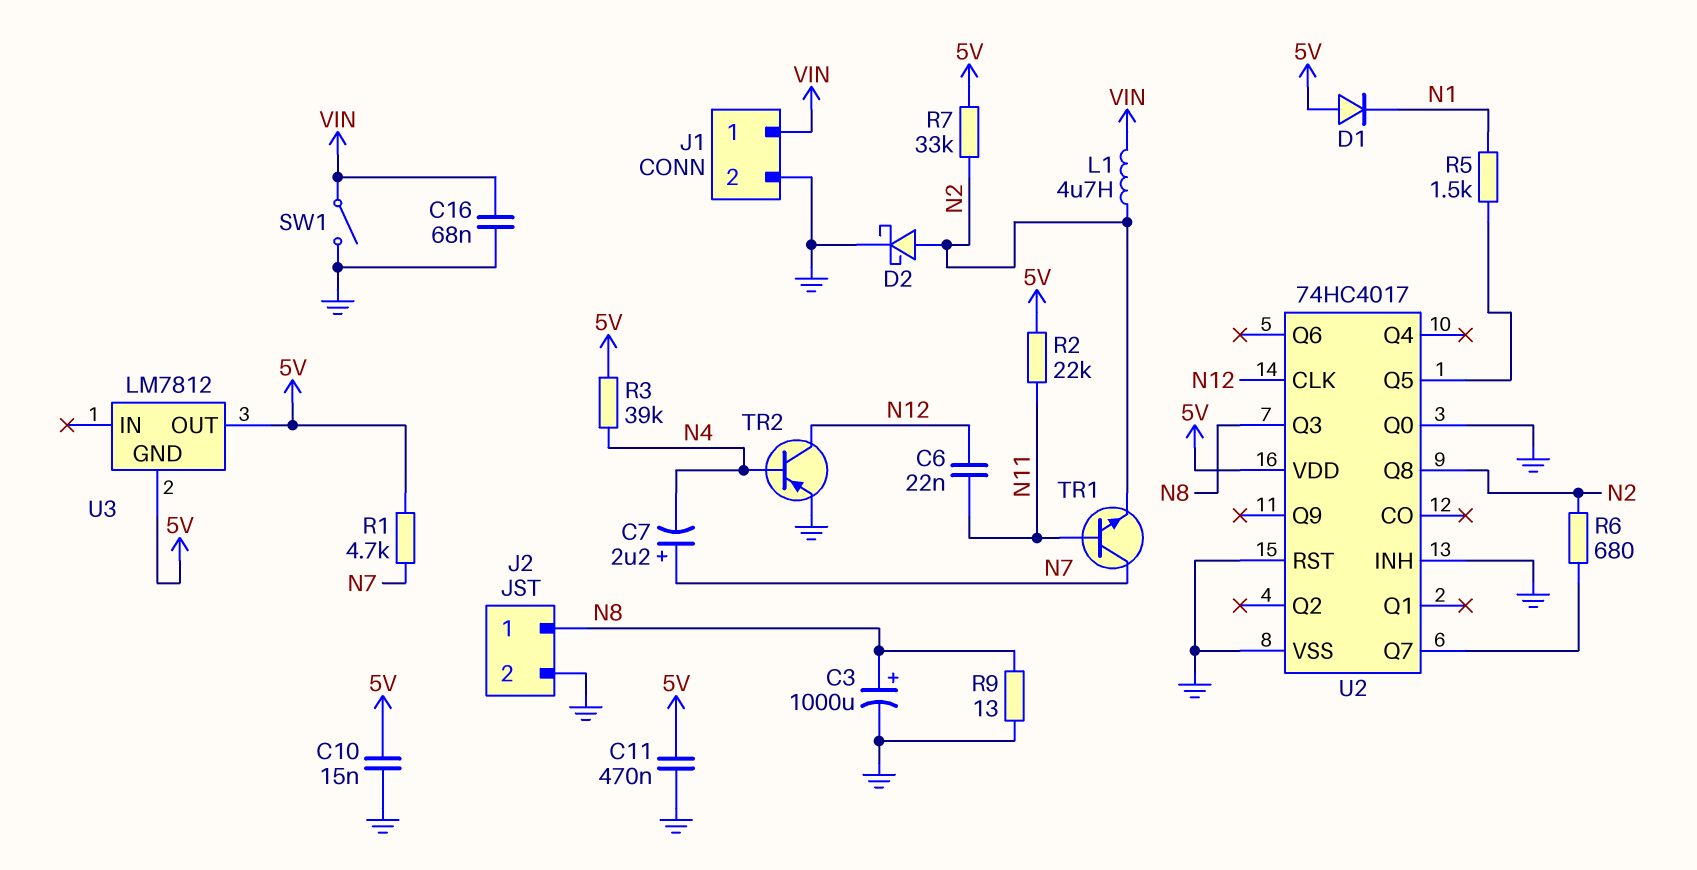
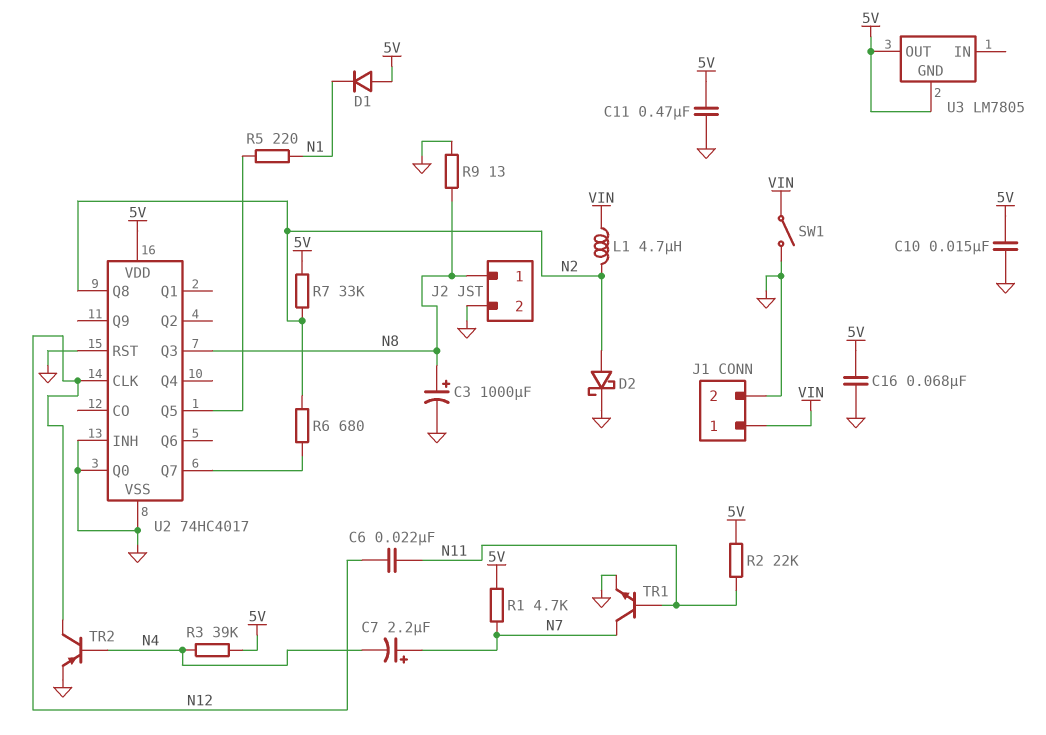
C16: 68nF (GND, VIN) -> 68nF (5V, GND)
R5: 1.5k (N1, U2/Q5) -> 220 (N1, U2/Q5)
TR1: NPN (B N11, C N7, E N2) -> NPN (B N11, C N7, E GND)
U3: LM7812 -> LM7805

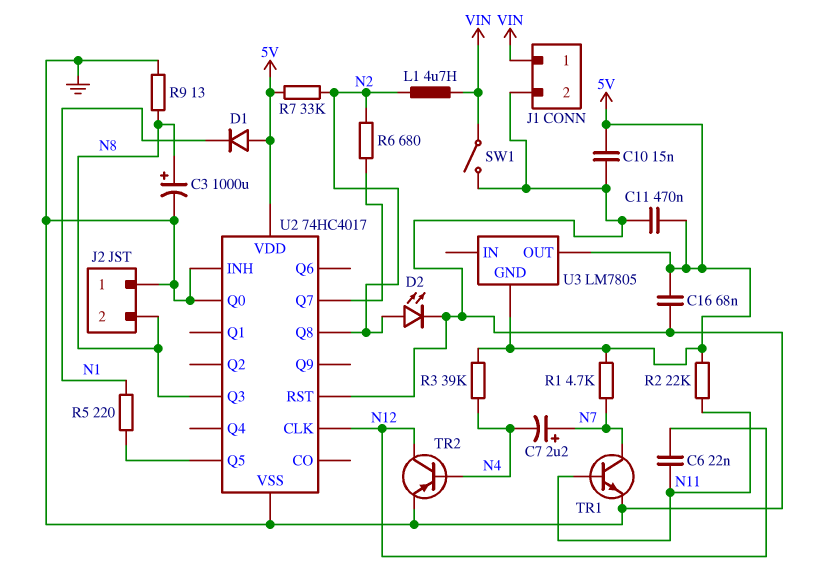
D2: schottky (A N2, K GND) -> LED (A N2, K GND)
J2 pin 1: N8 -> GND
J2 pin 2: GND -> N8

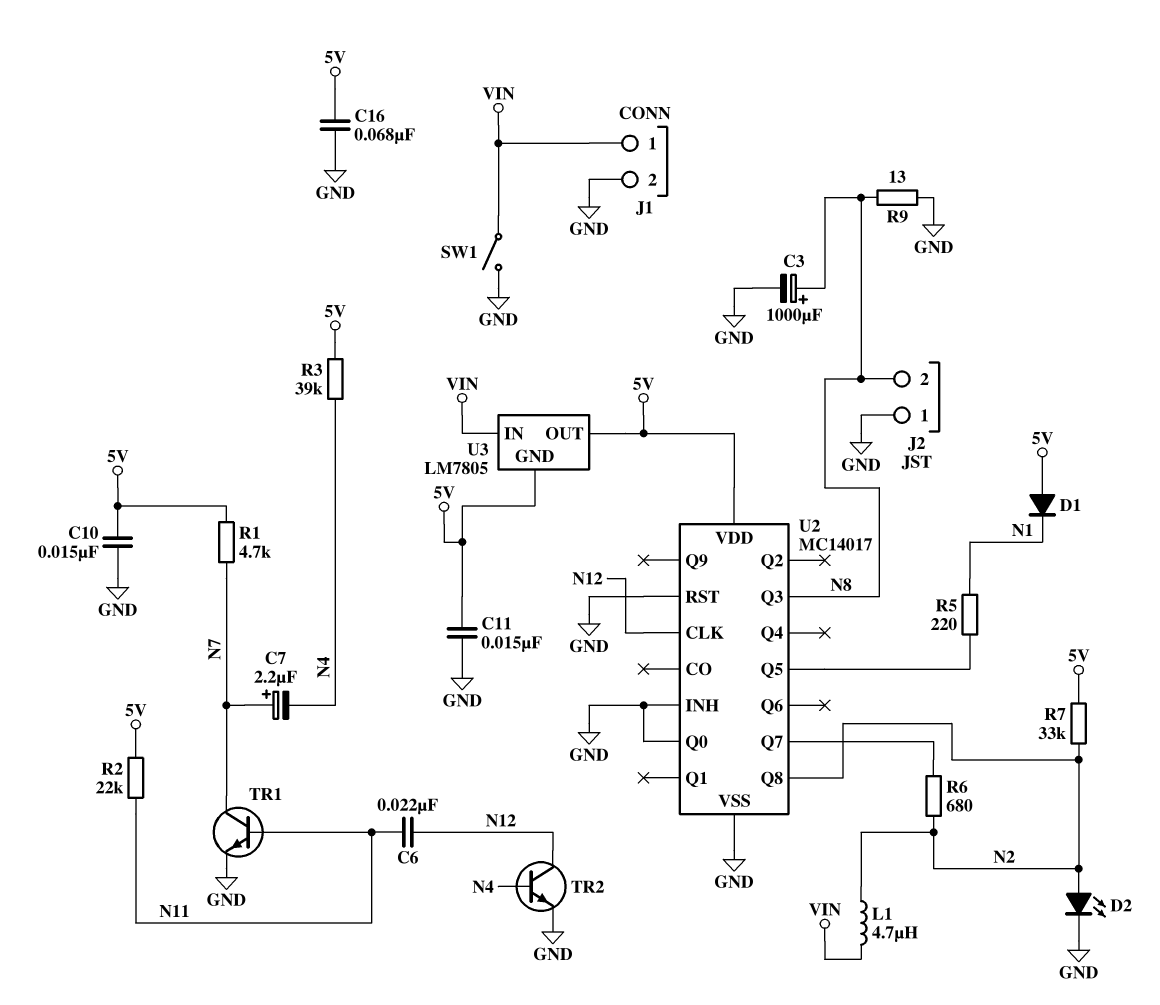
C11: 470nF (5V, GND) -> 15nF (5V, GND)
TR2: PNP (B N4, C N12, E GND) -> NPN (B N4, C N12, E GND)
U2: 74HC4017 -> MC14017
U3 pin IN: none -> VIN

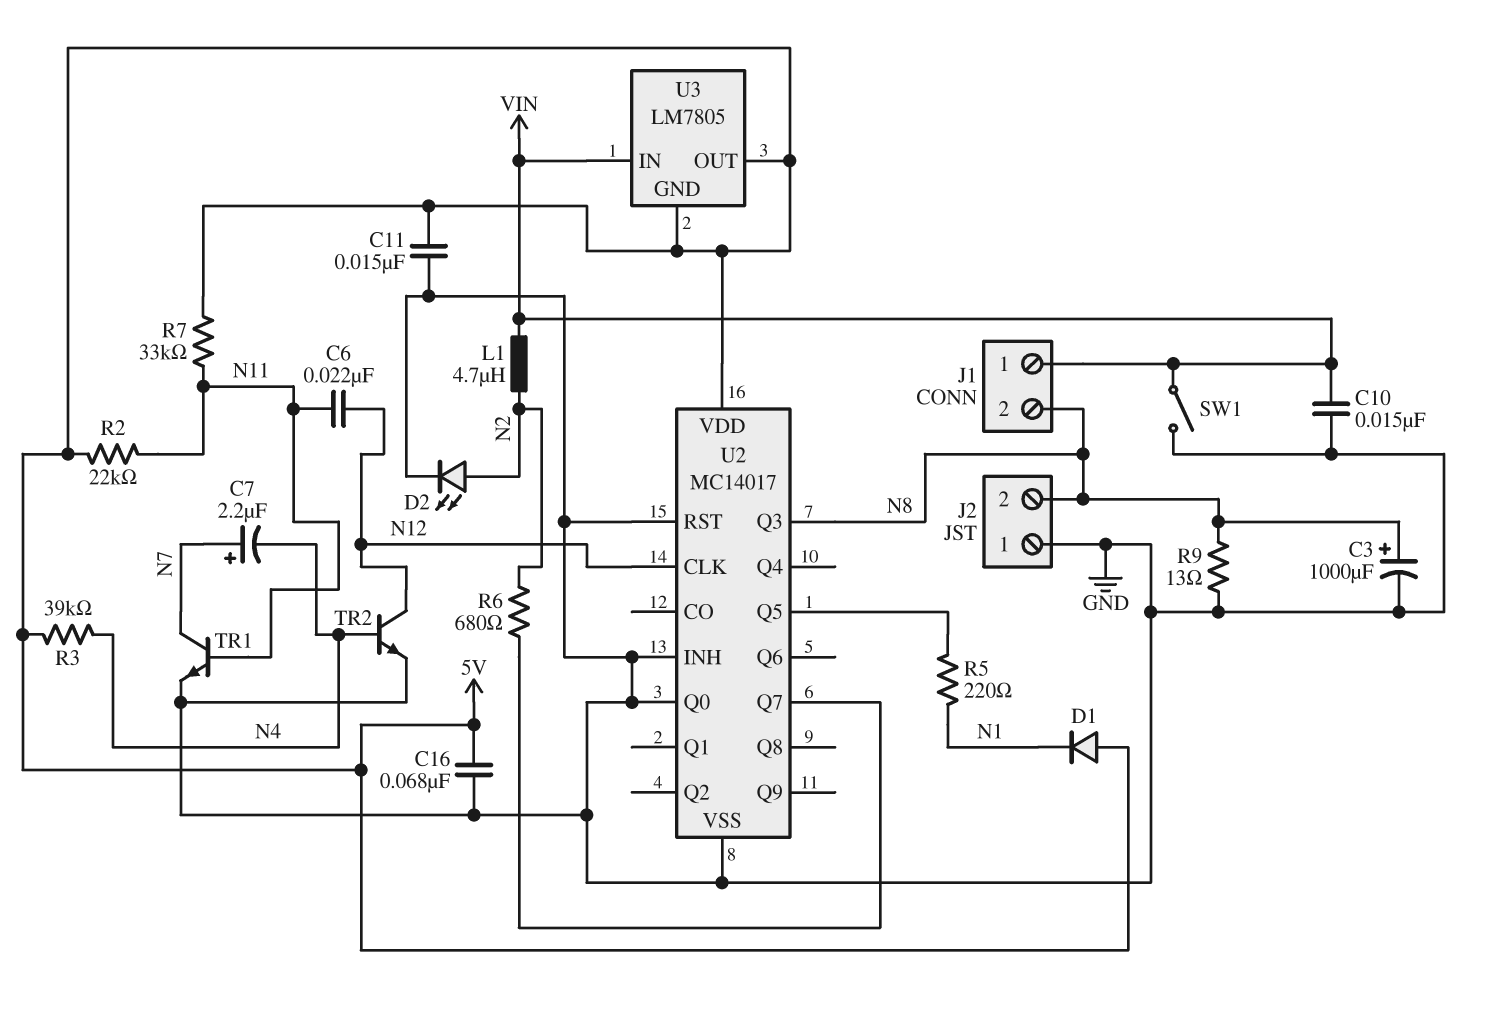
C10: 15nF (5V, GND) -> 15nF (GND, VIN)
J1 pin 2: GND -> N8
R1: 4.7k (5V, N7) -> none
R7: 33k (5V, N2) -> 33k (5V, N11)
U2 pin Q8: N2 -> none

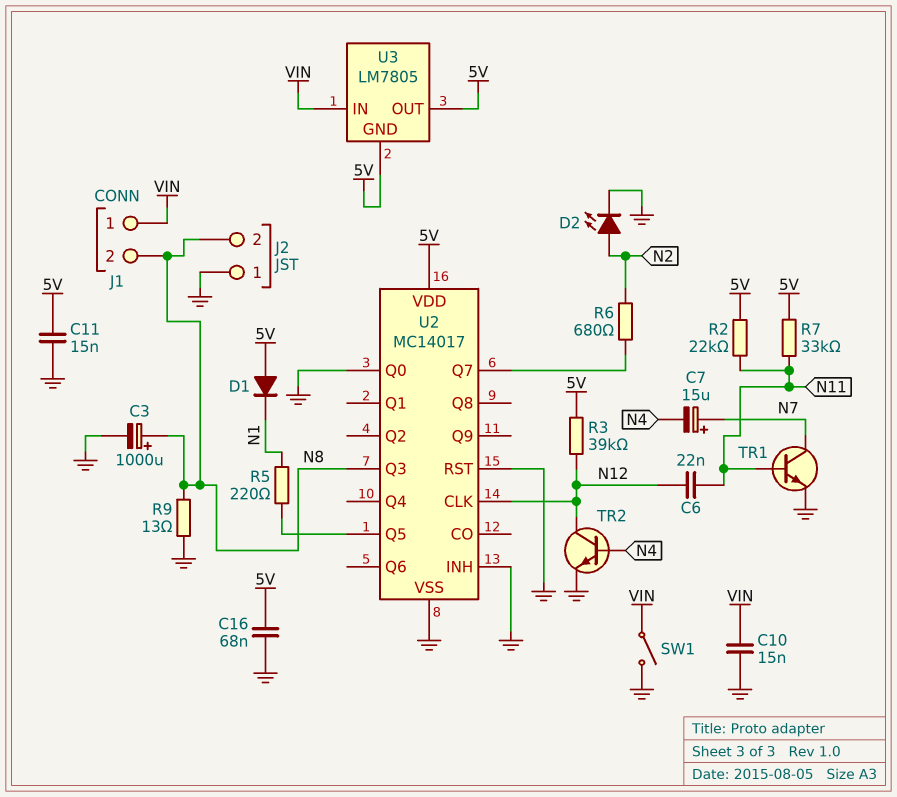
C7: 2.2uF (plus N7, minus N4) -> 15uF (plus N7, minus N4)
L1: 4.7uH (N2, VIN) -> none
R3: 39k (5V, N4) -> 39k (5V, N12)

